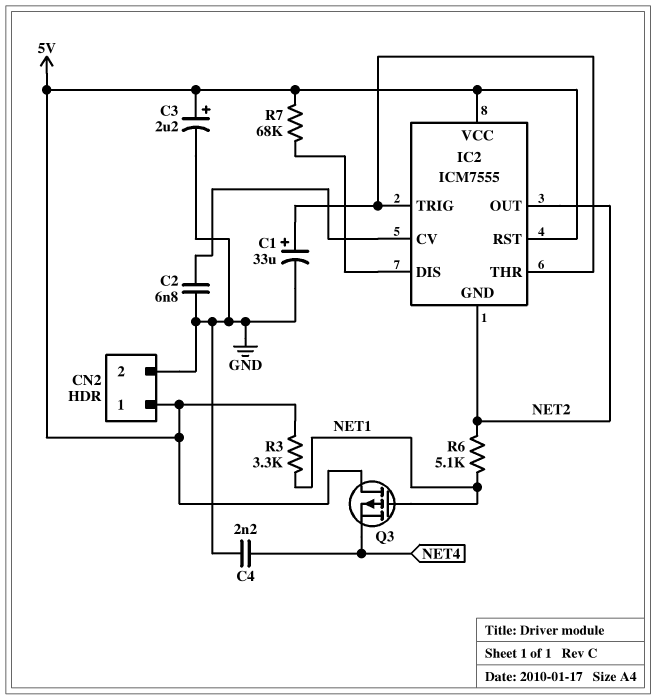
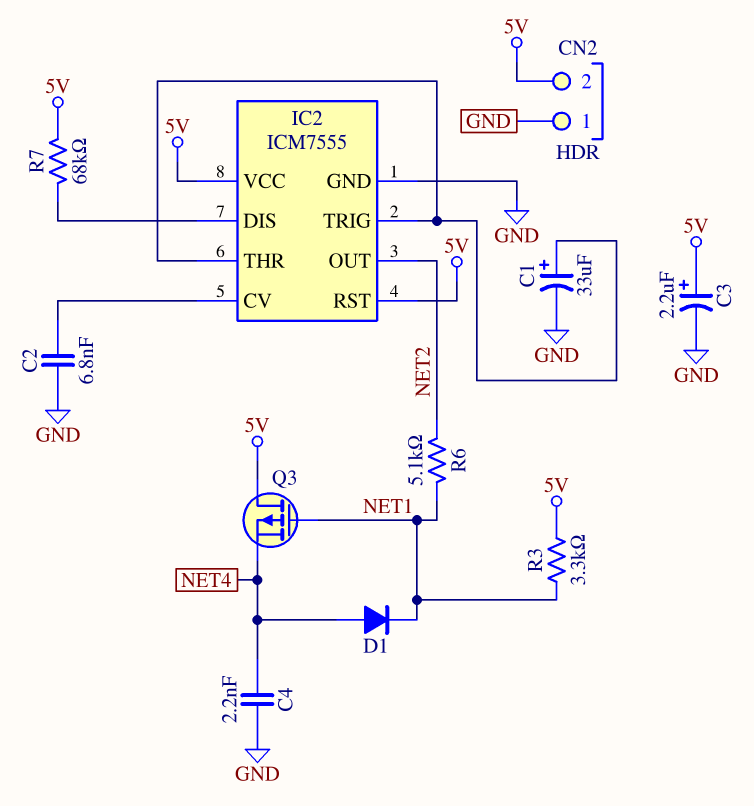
CN2 pin 1: 5V -> GND
CN2 pin 2: GND -> 5V
D1: none -> diode (A NET4, K NET1)
IC2 pin GND: NET2 -> GND

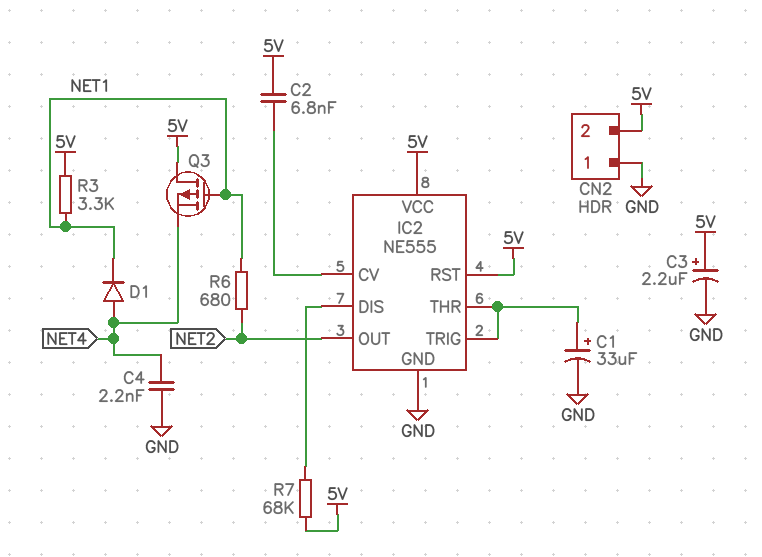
C2: 6.8nF (GND, IC2/CV) -> 6.8nF (5V, IC2/CV)
IC2: ICM7555 -> NE555
R6: 5.1k (NET1, NET2) -> 680 (NET1, NET2)

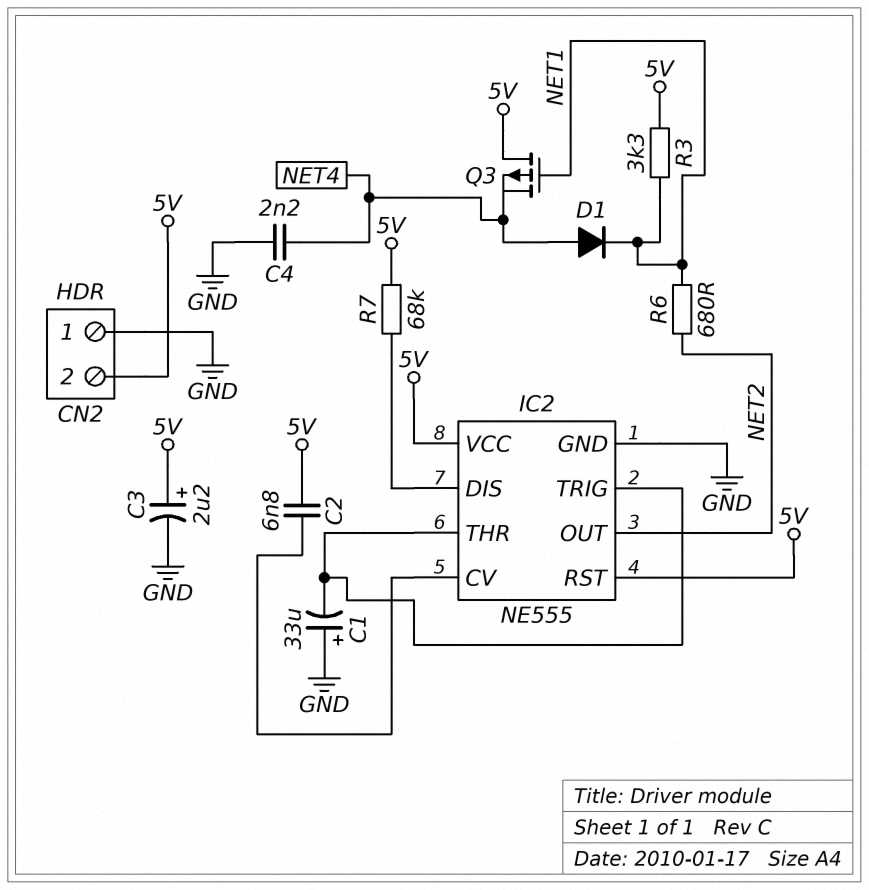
C1: 33uF (plus IC2/THR, minus GND) -> 33uF (plus GND, minus IC2/THR)

